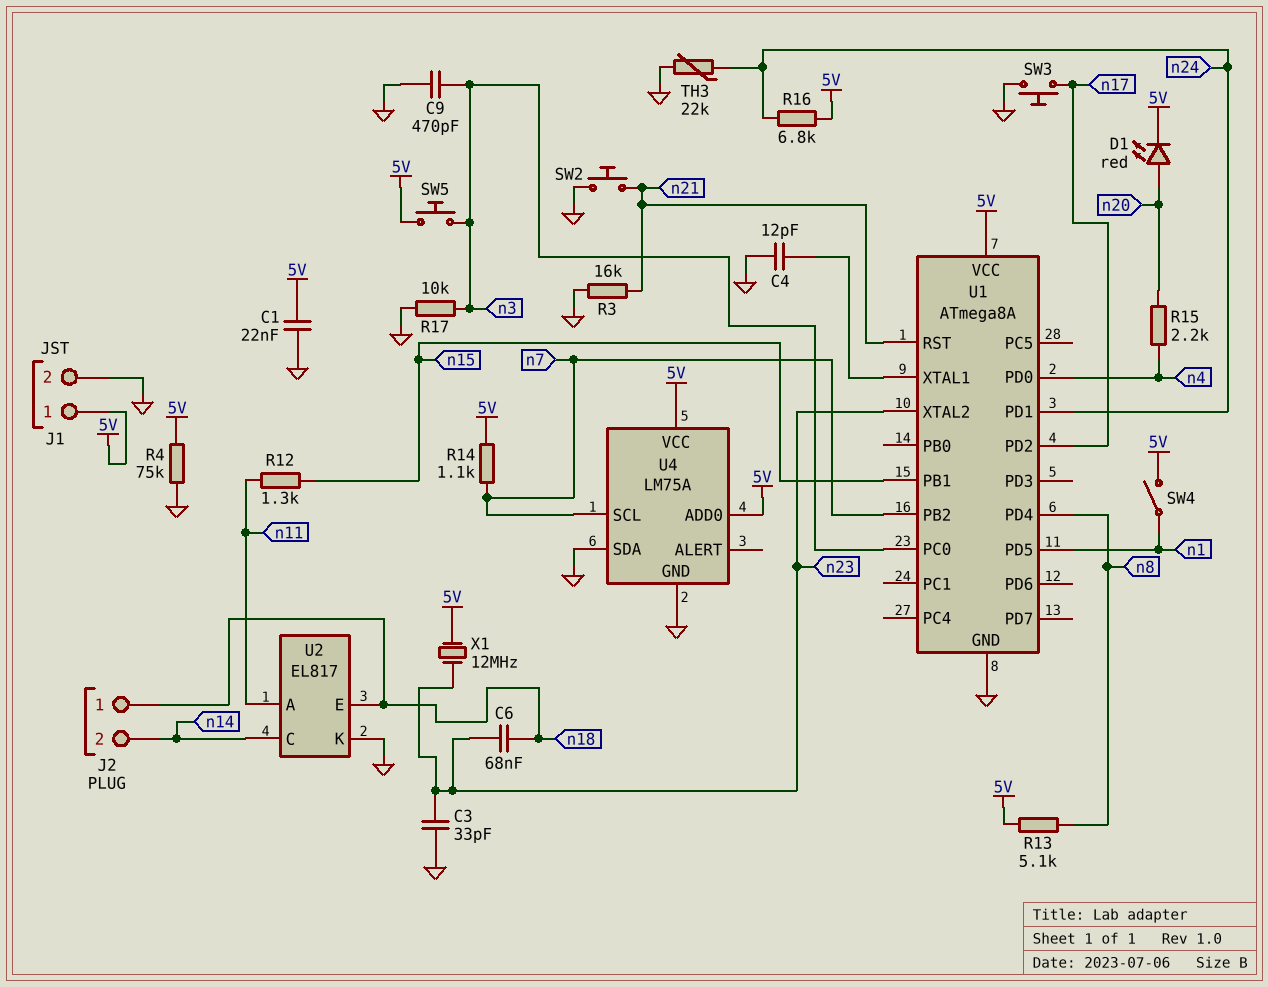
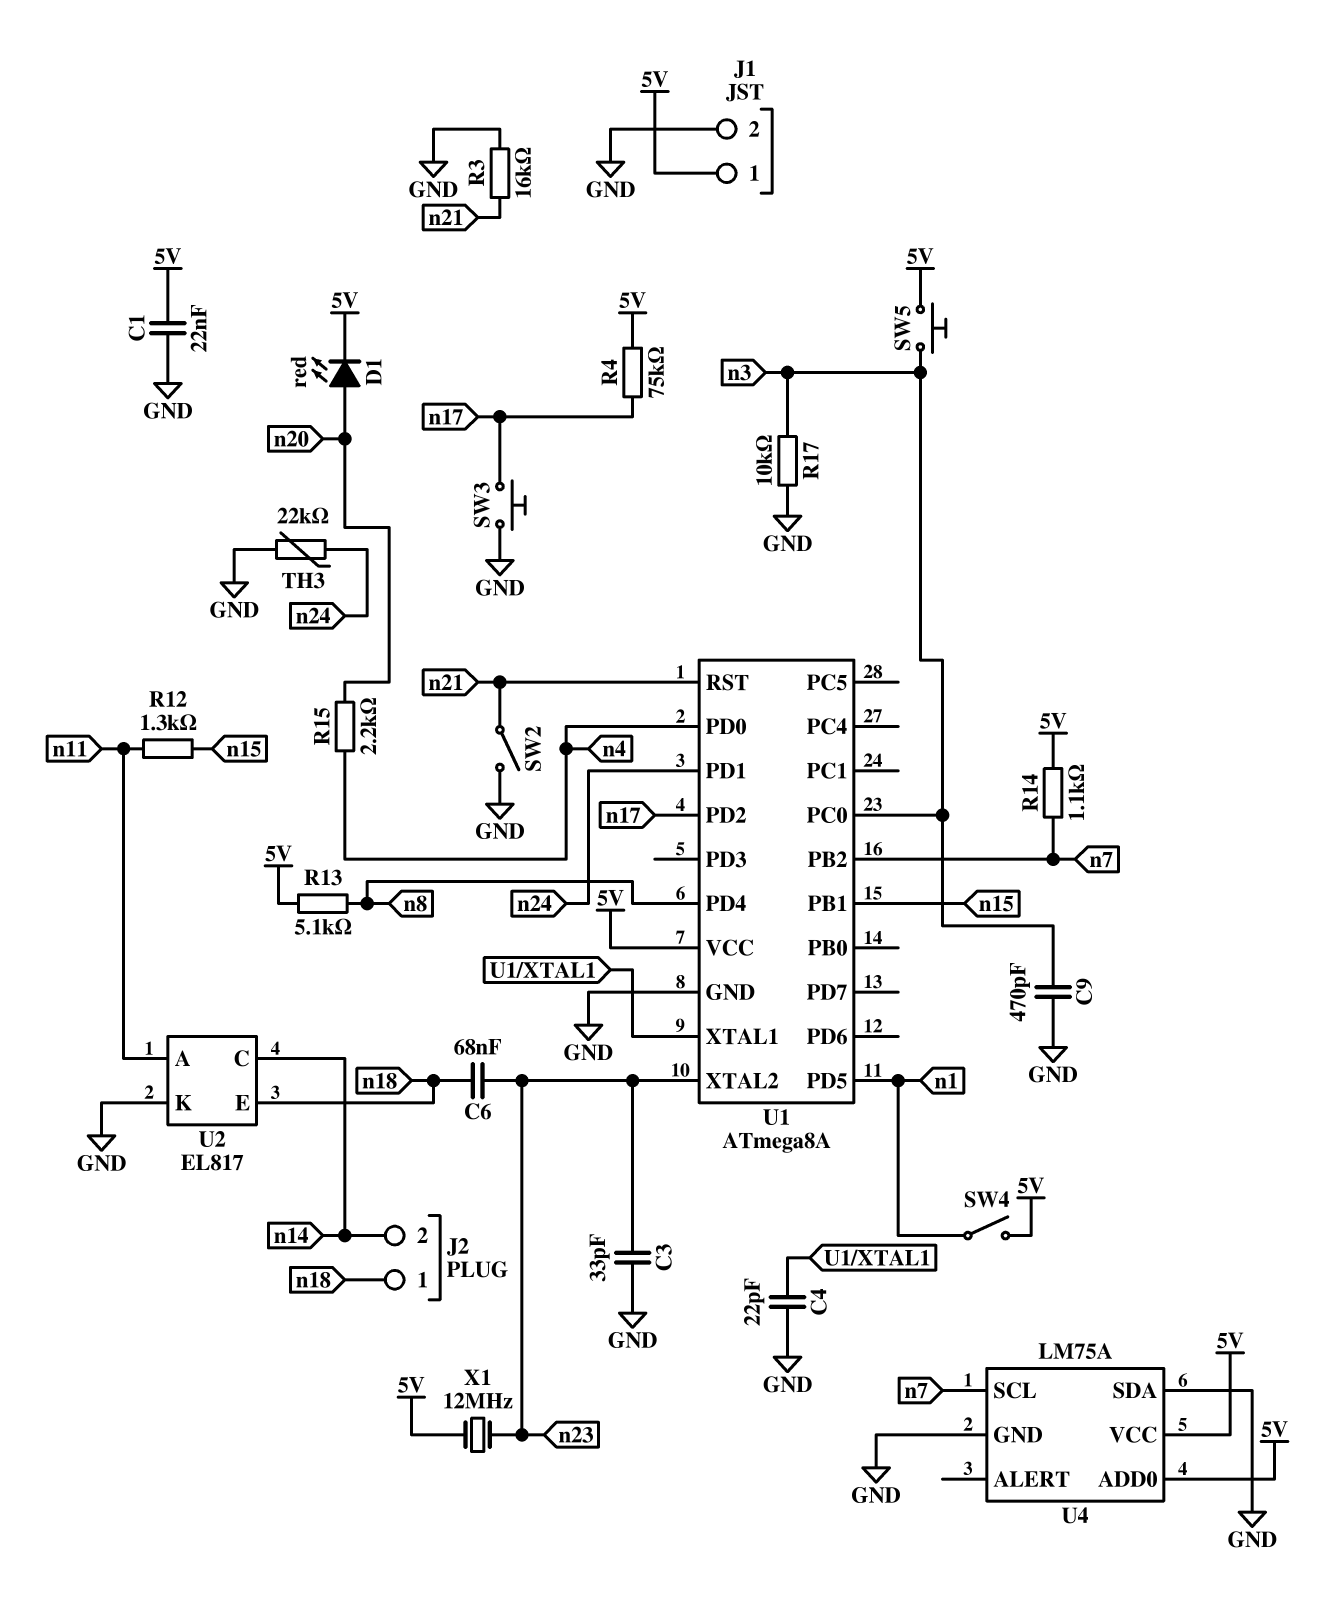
C4: 12pF (GND, U1/XTAL1) -> 22pF (GND, U1/XTAL1)
R4: 75k (5V, GND) -> 75k (5V, n17)
R16: 6.8k (5V, n24) -> none
SW2: button (GND, n21) -> switch (GND, n21)

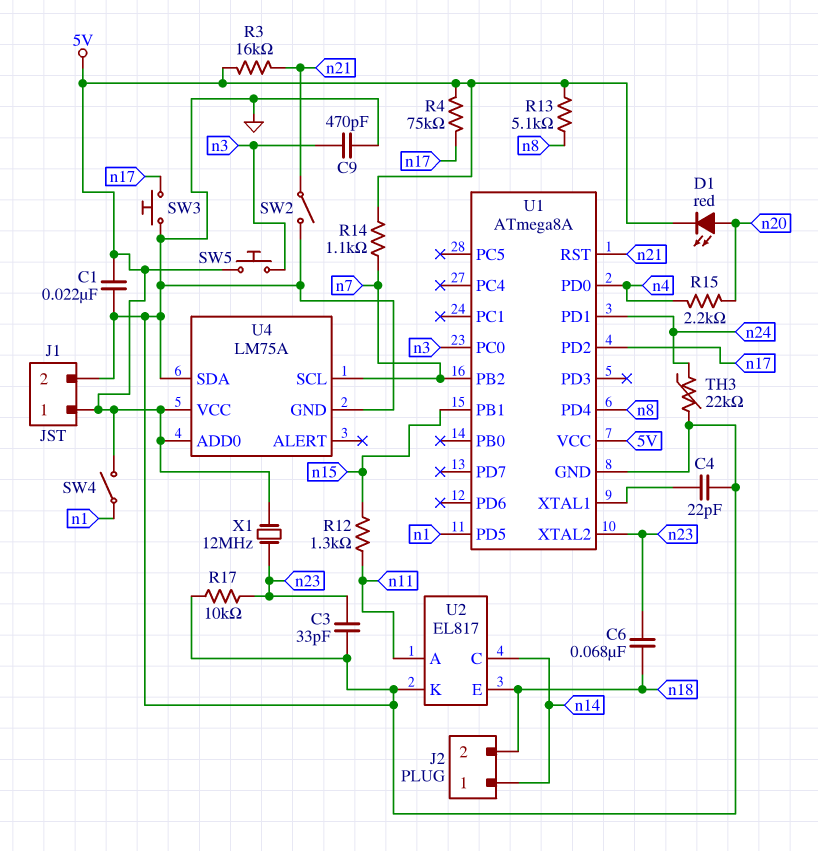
J2 pin 1: n18 -> n14
J2 pin 2: n14 -> n18
R3: 16k (GND, n21) -> 16k (5V, n21)
R17: 10k (GND, n3) -> 10k (GND, n23)

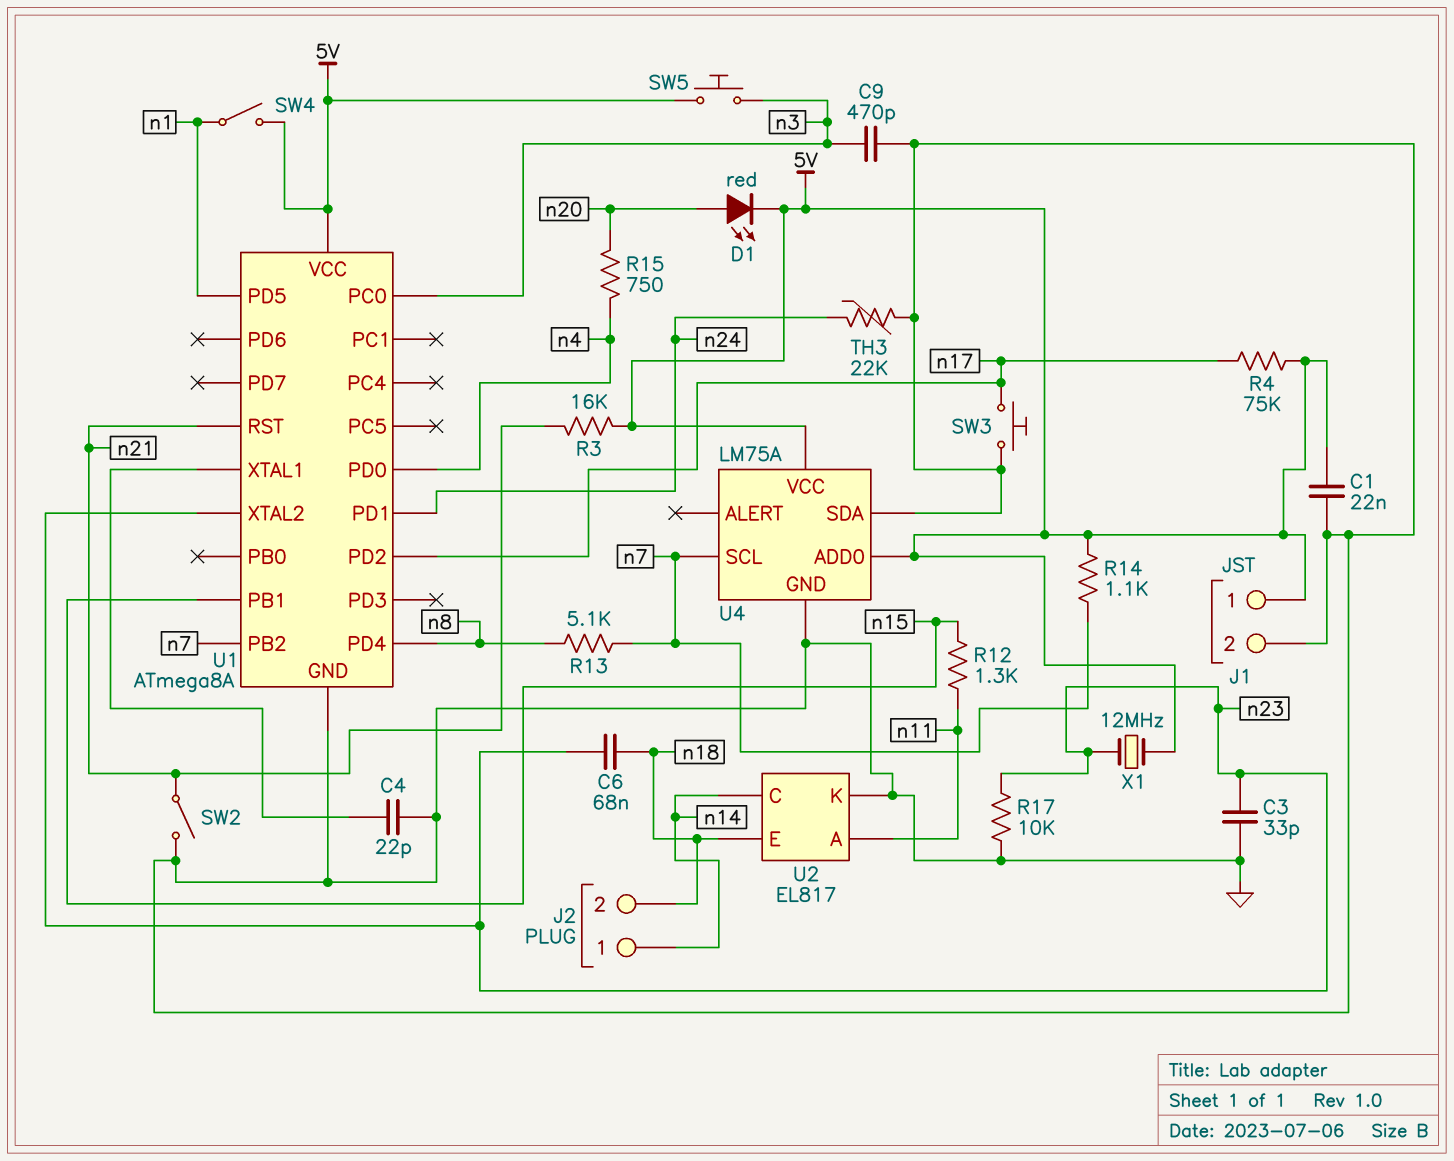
R13: 5.1k (5V, n8) -> 5.1k (n7, n8)
R15: 2.2k (n4, n20) -> 750 (n4, n20)

